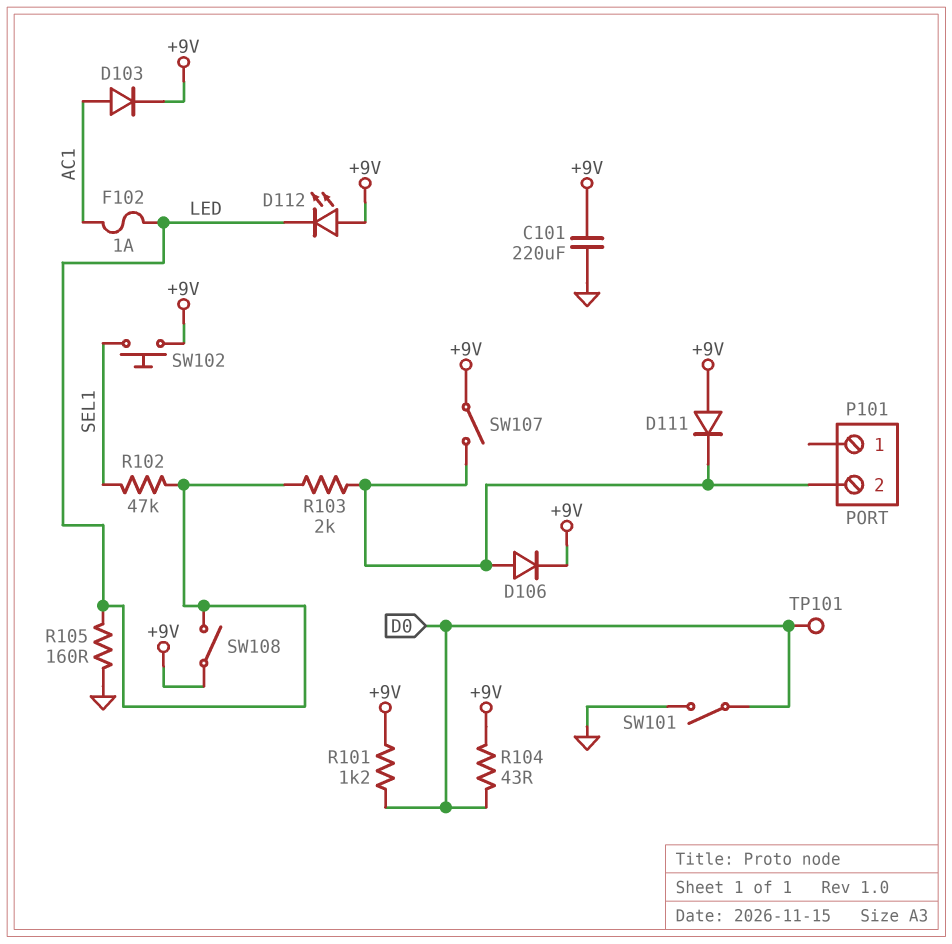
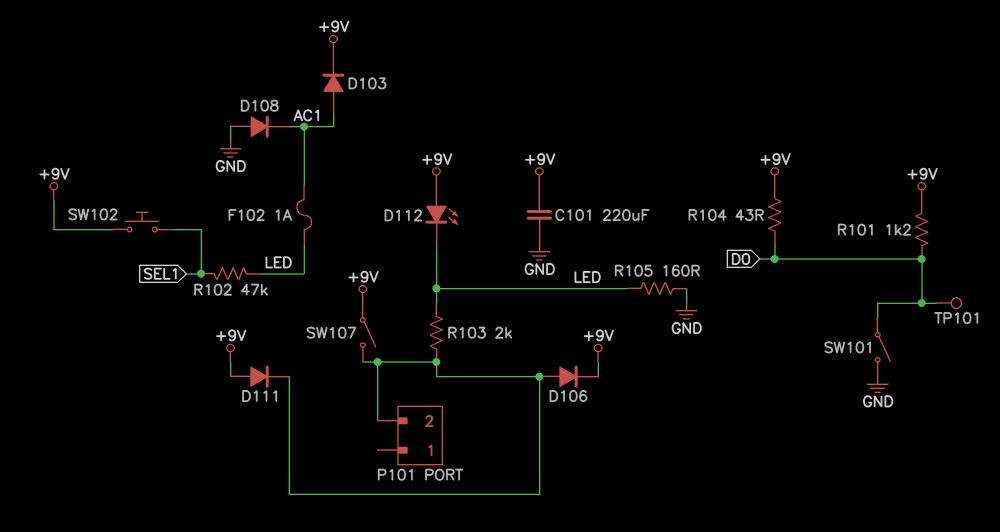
D108: none -> diode (A GND, K AC1)
SW108: switch (+9V, LED) -> none

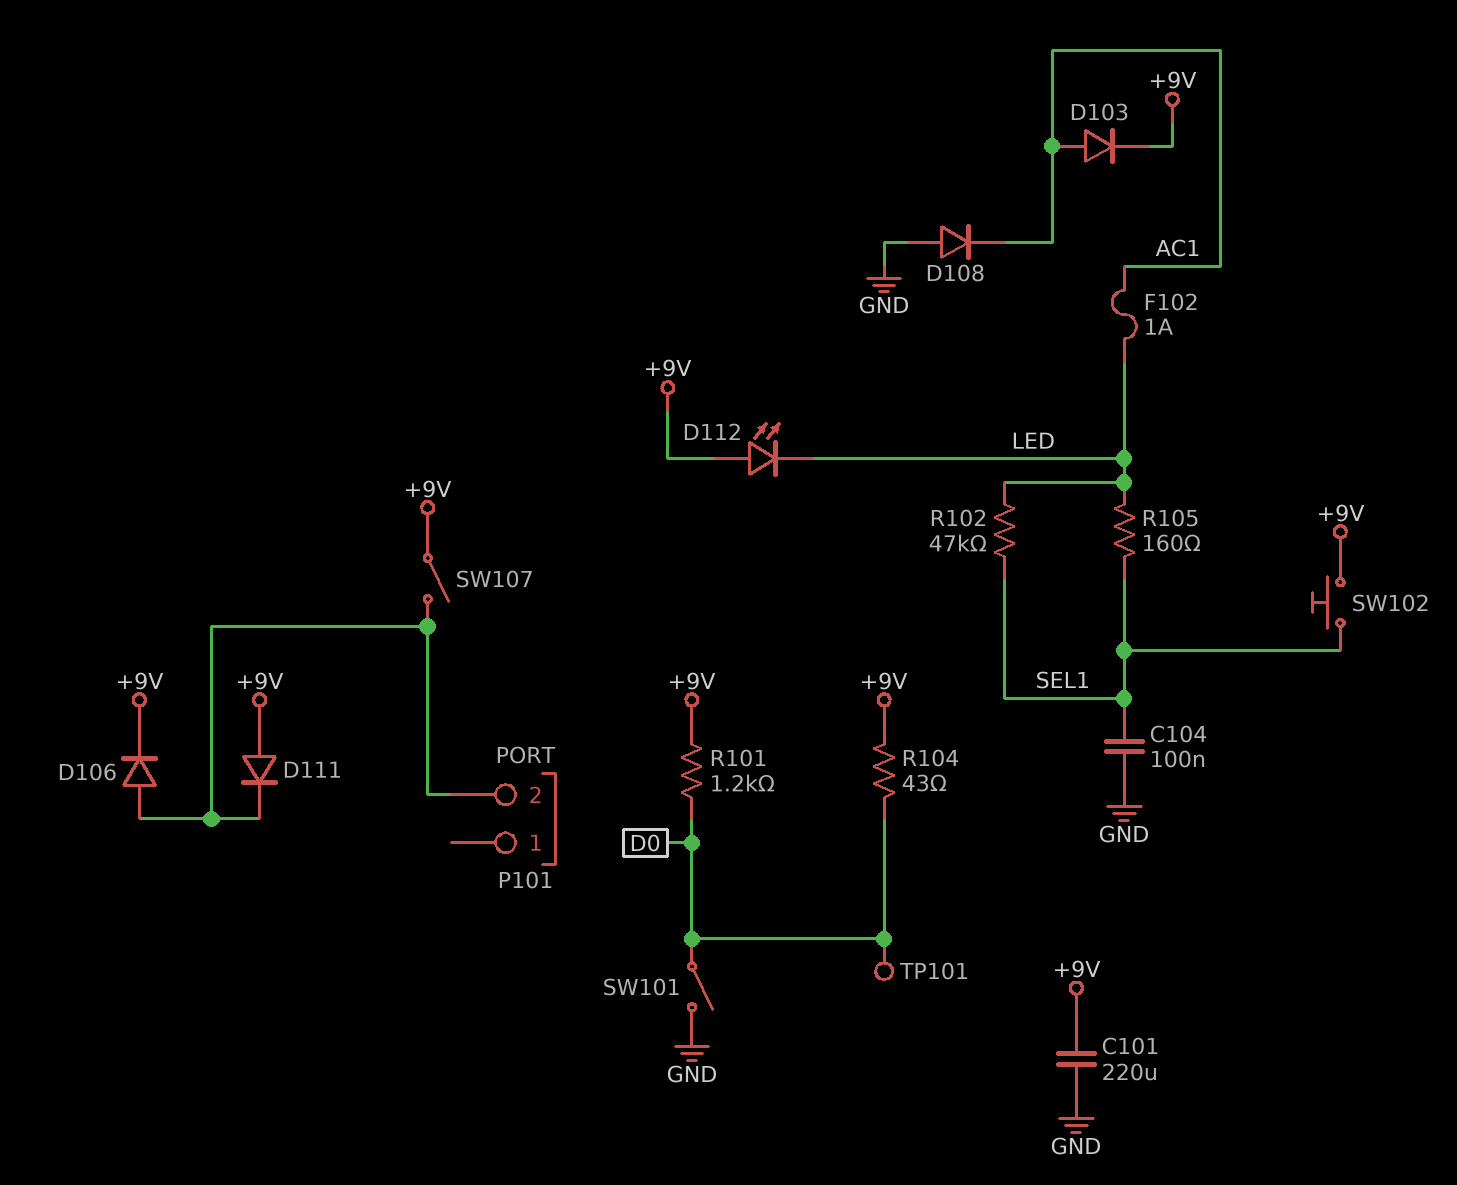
C104: none -> 100nF (GND, SEL1)
R103: 2k (LED, P101/2) -> none
R105: 160 (GND, LED) -> 160 (LED, SEL1)

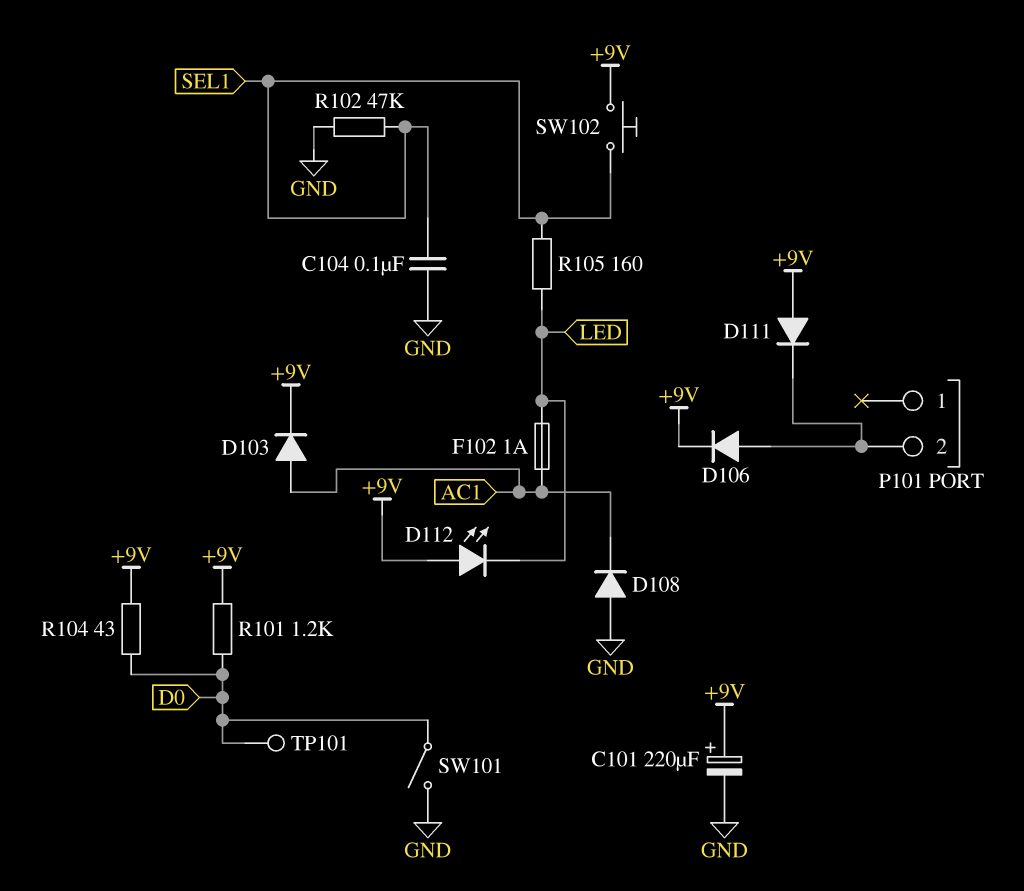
C101: 220uF (+9V, GND) -> 220uF (plus +9V, minus GND)
R102: 47k (LED, SEL1) -> 47k (GND, SEL1)
SW107: switch (+9V, P101/2) -> none

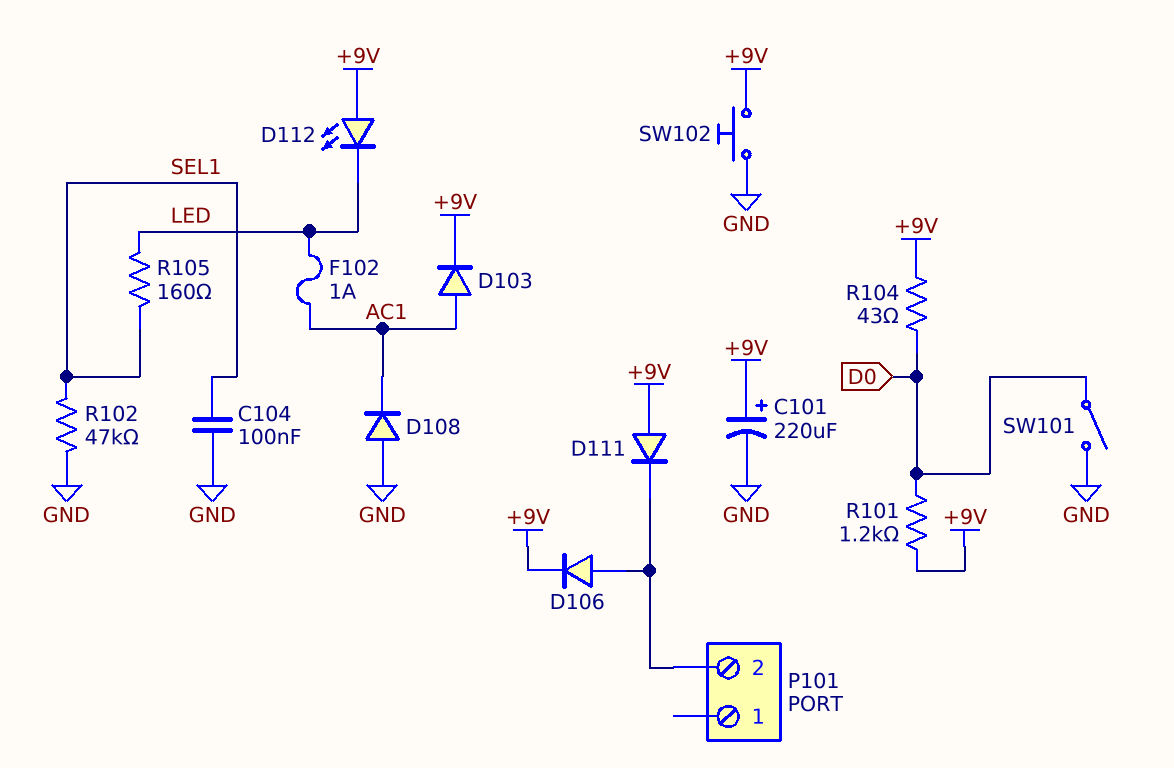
SW102: button (+9V, SEL1) -> button (+9V, GND)
TP101: test point (D0) -> none

